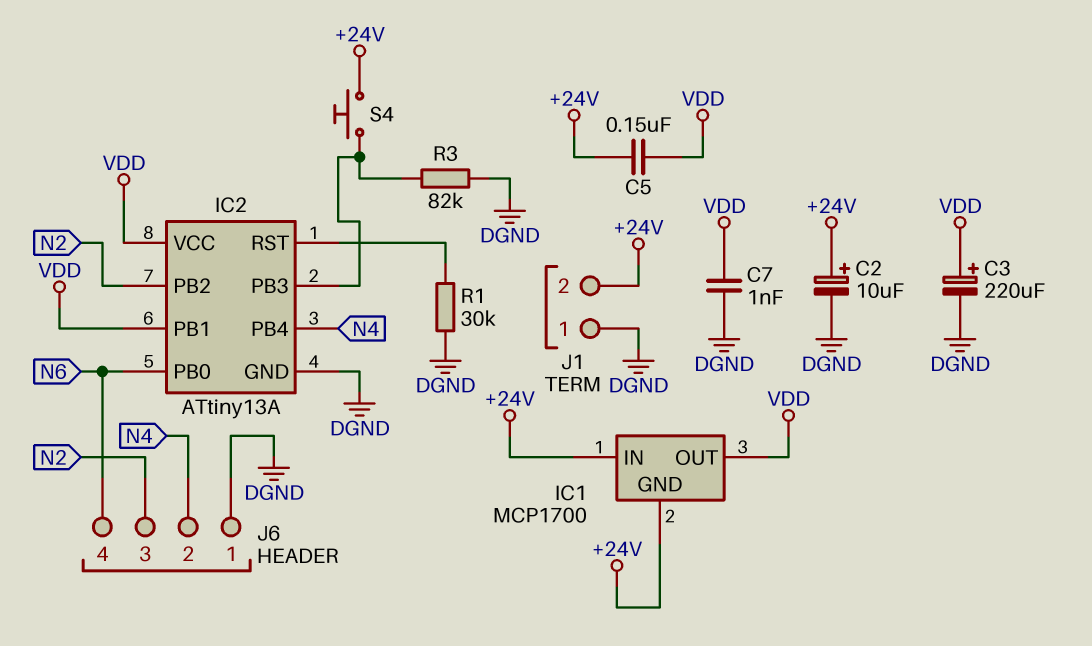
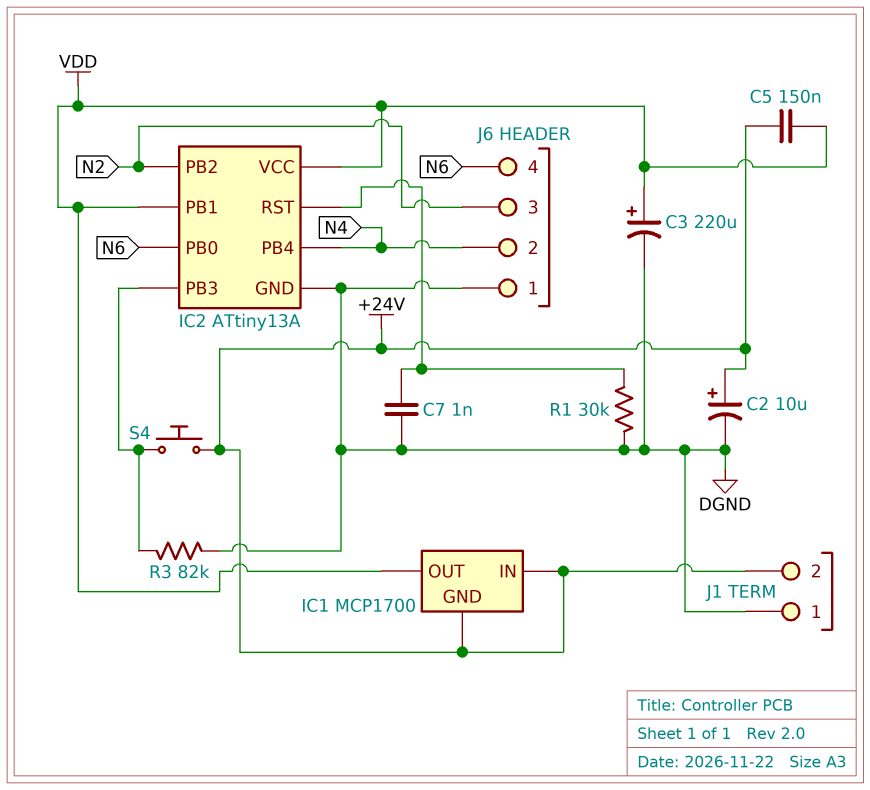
C7: 1nF (DGND, VDD) -> 1nF (DGND, IC2/RST)

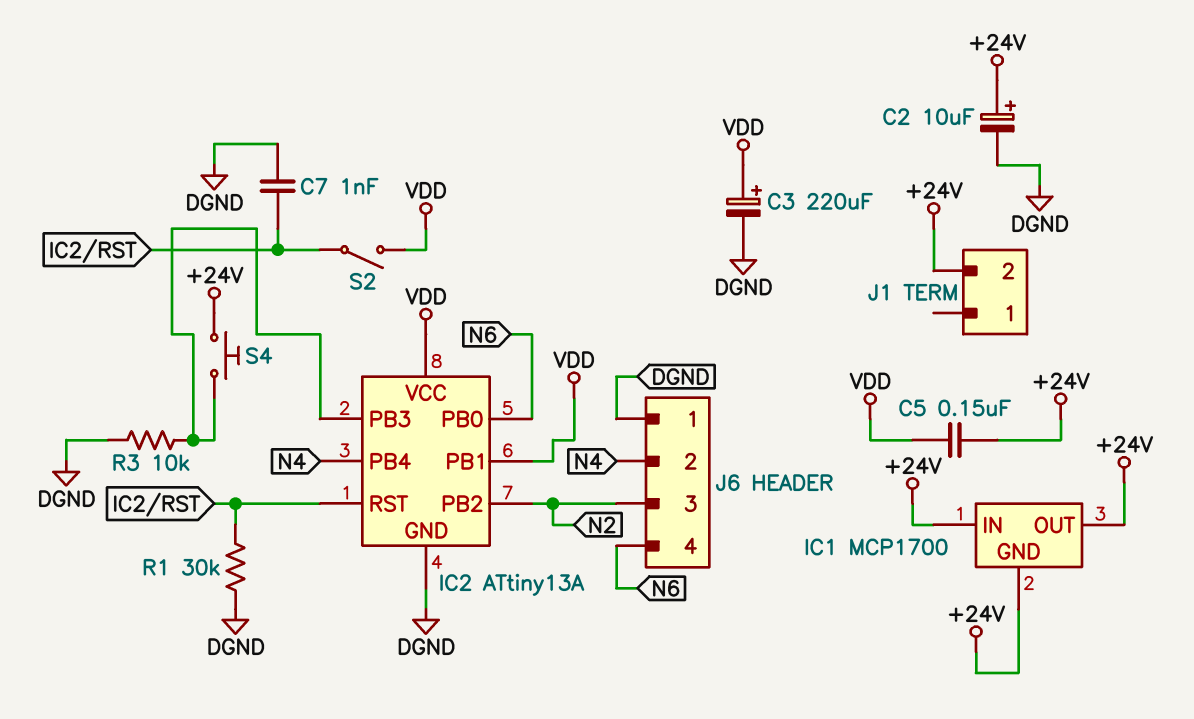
IC1 pin OUT: VDD -> +24V
J1 pin 1: DGND -> none
R3: 82k (DGND, IC2/PB3) -> 10k (DGND, IC2/PB3)
S2: none -> switch (IC2/RST, VDD)

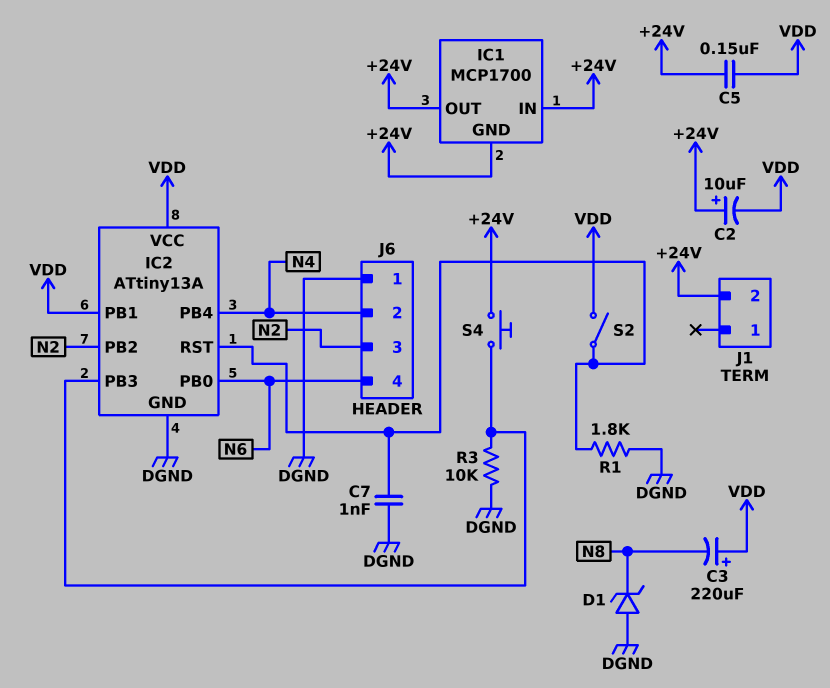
C2: 10uF (plus +24V, minus DGND) -> 10uF (plus +24V, minus VDD)
C3: 220uF (plus VDD, minus DGND) -> 220uF (plus VDD, minus N8)
D1: none -> zener (A DGND, K N8)
R1: 30k (DGND, IC2/RST) -> 1.8k (DGND, IC2/RST)

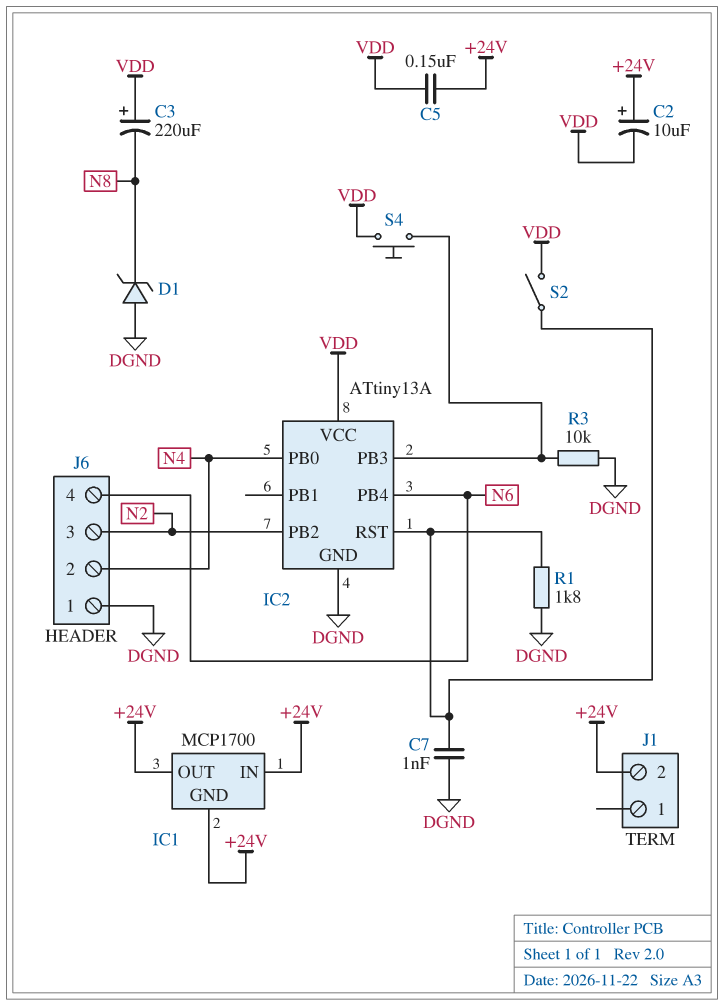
IC2 pin PB0: N6 -> N4
IC2 pin PB1: VDD -> none
IC2 pin PB4: N4 -> N6
S4: button (+24V, IC2/PB3) -> button (IC2/PB3, VDD)

